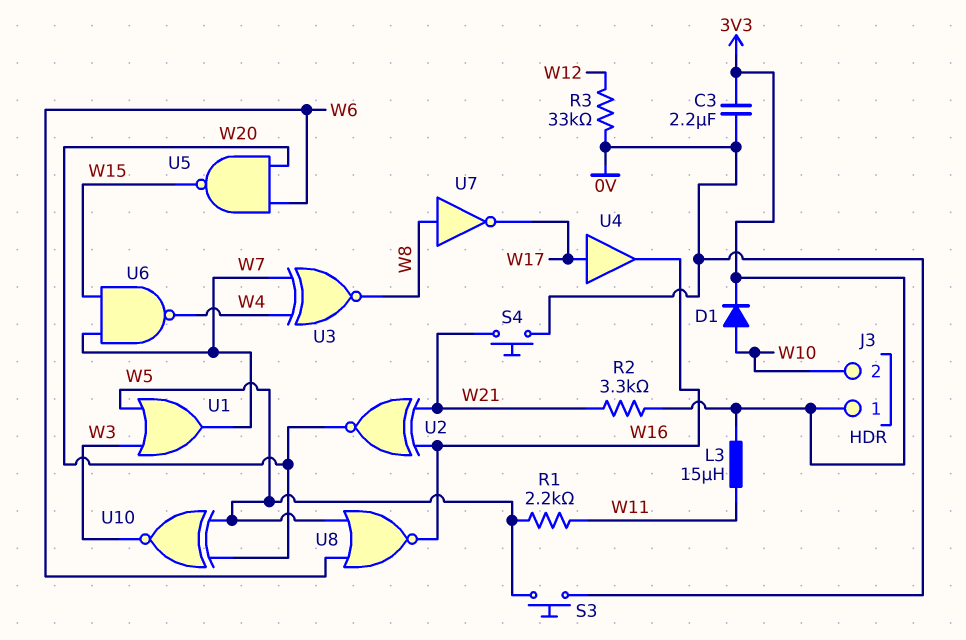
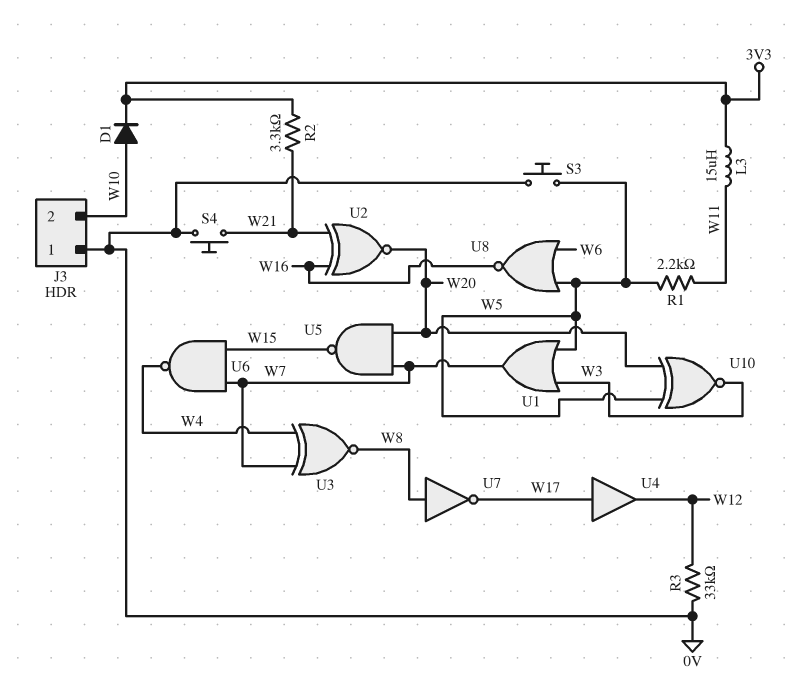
C3: 2.2uF (0V, 3V3) -> none
J3 pin 1: 3V3 -> 0V
U4: buffer (in W17, out W16) -> buffer (in W17, out W12)
U5: NAND (in W6, in W20, out W15) -> NAND (in W7, in W20, out W15)

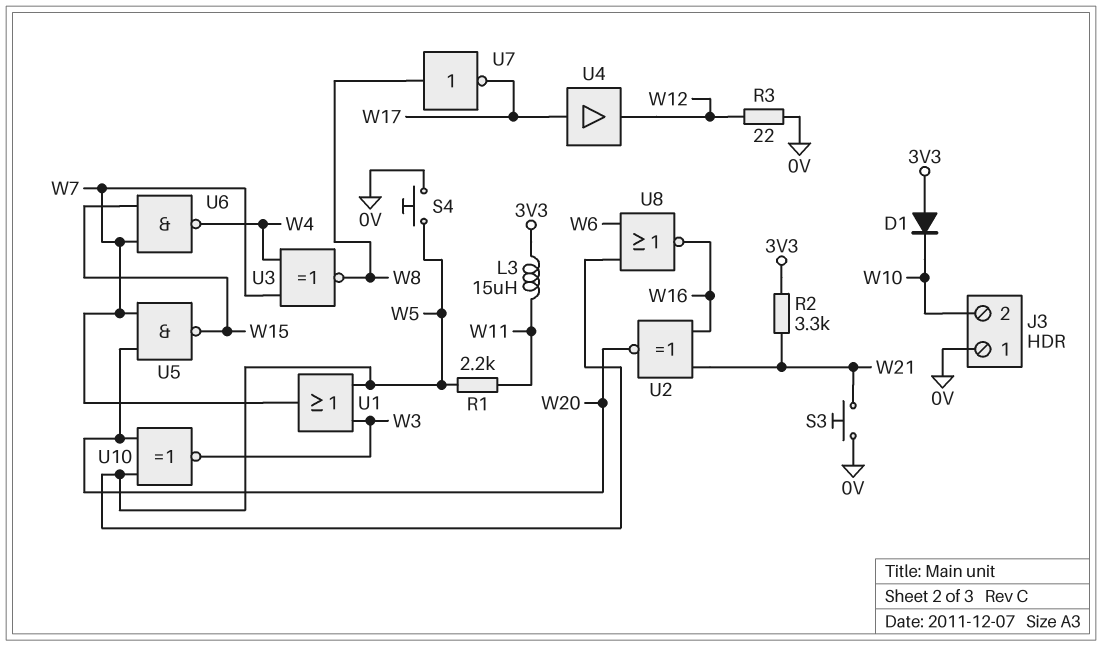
D1: diode (A W10, K 3V3) -> diode (A 3V3, K W10)
R3: 33k (0V, W12) -> 22 (0V, W12)
S3: button (0V, W5) -> button (0V, W21)
S4: button (0V, W21) -> button (0V, W5)

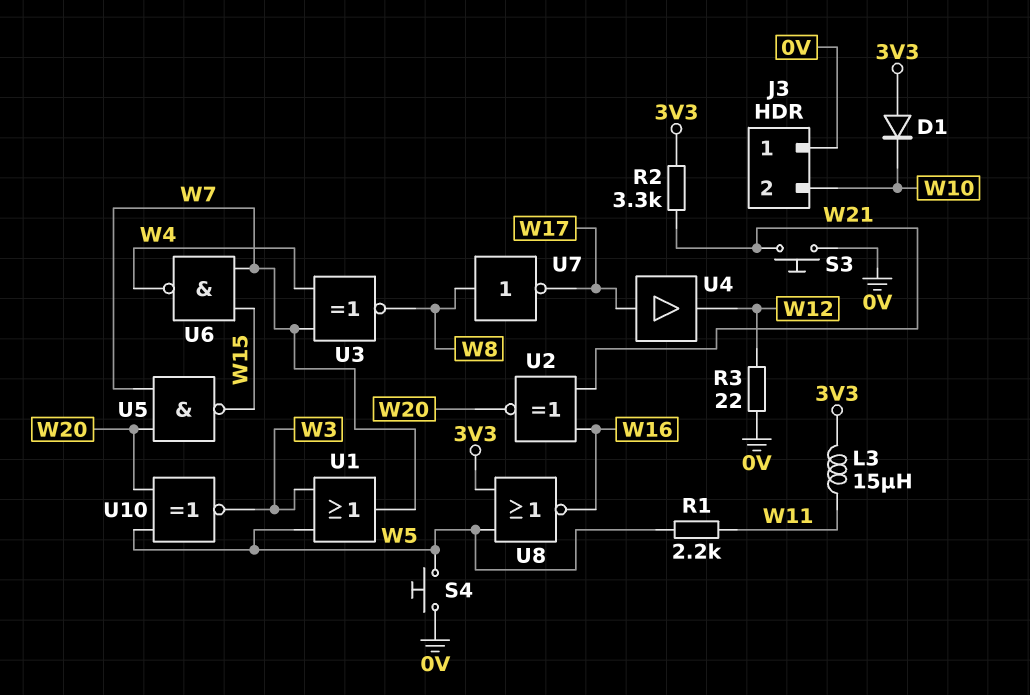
U8: NOR (in W5, in W6, out W16) -> NOR (in 3V3, in W5, out W16)

